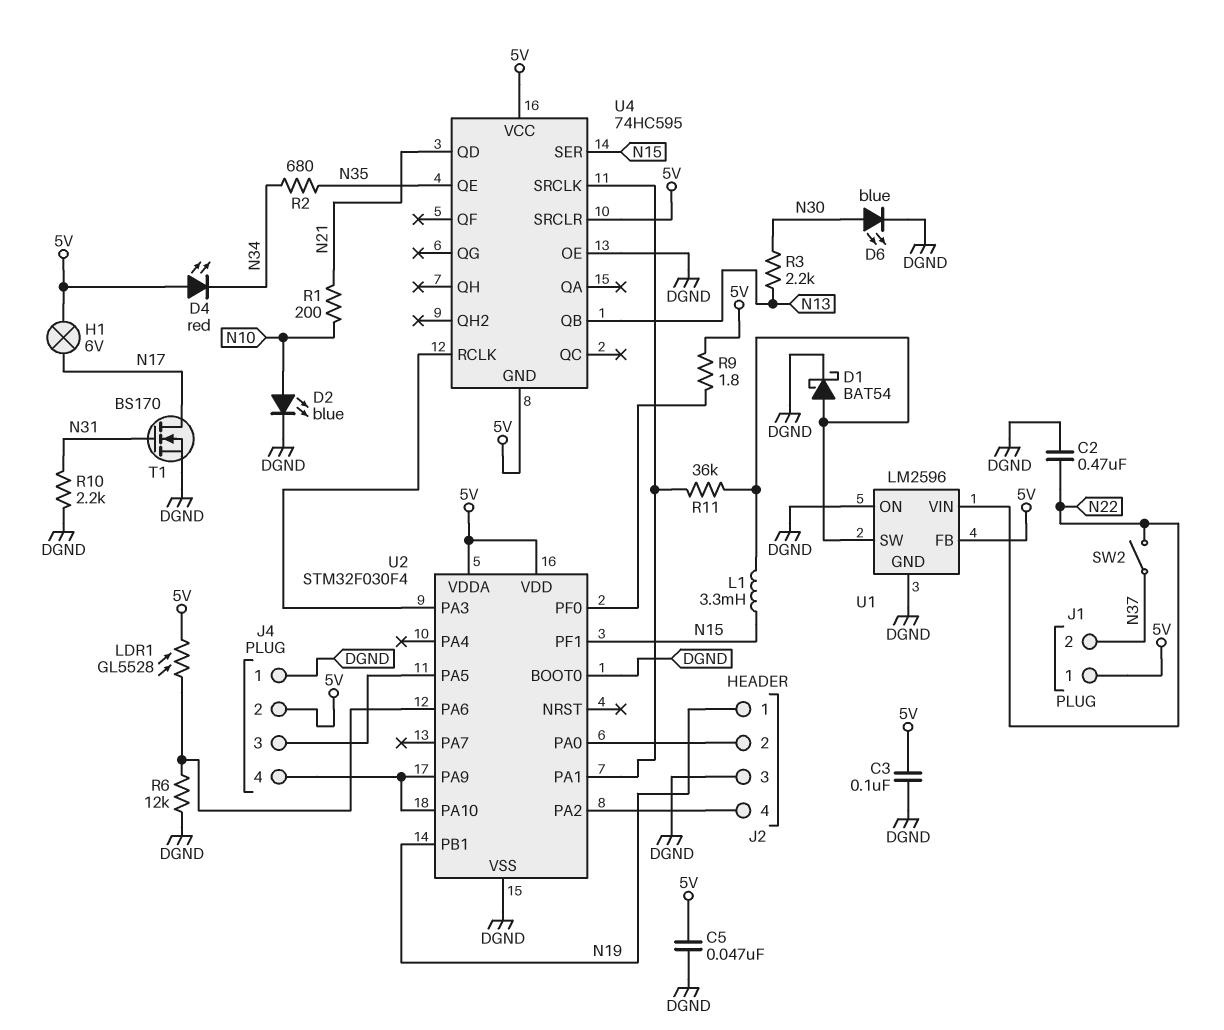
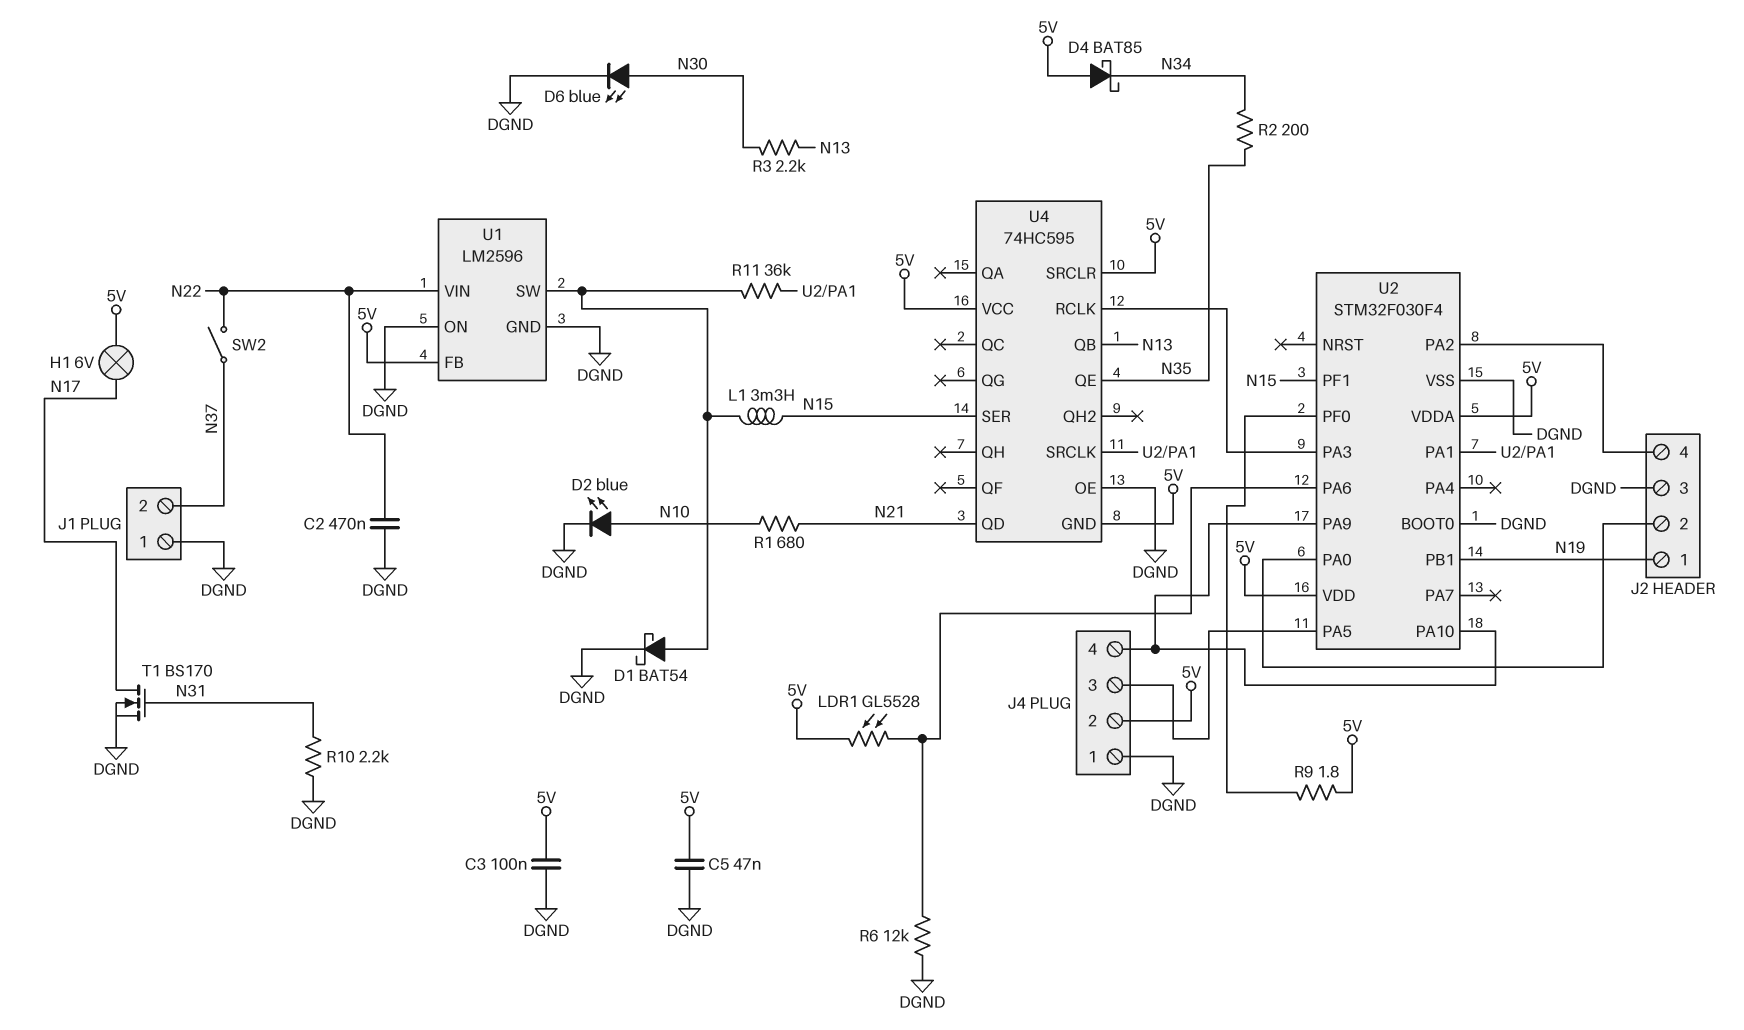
D4: LED red (A 5V, K N34) -> schottky BAT85 (A 5V, K N34)
J1 pin 1: 5V -> DGND
R1: 200 (N10, N21) -> 680 (N10, N21)
R2: 680 (N34, N35) -> 200 (N34, N35)

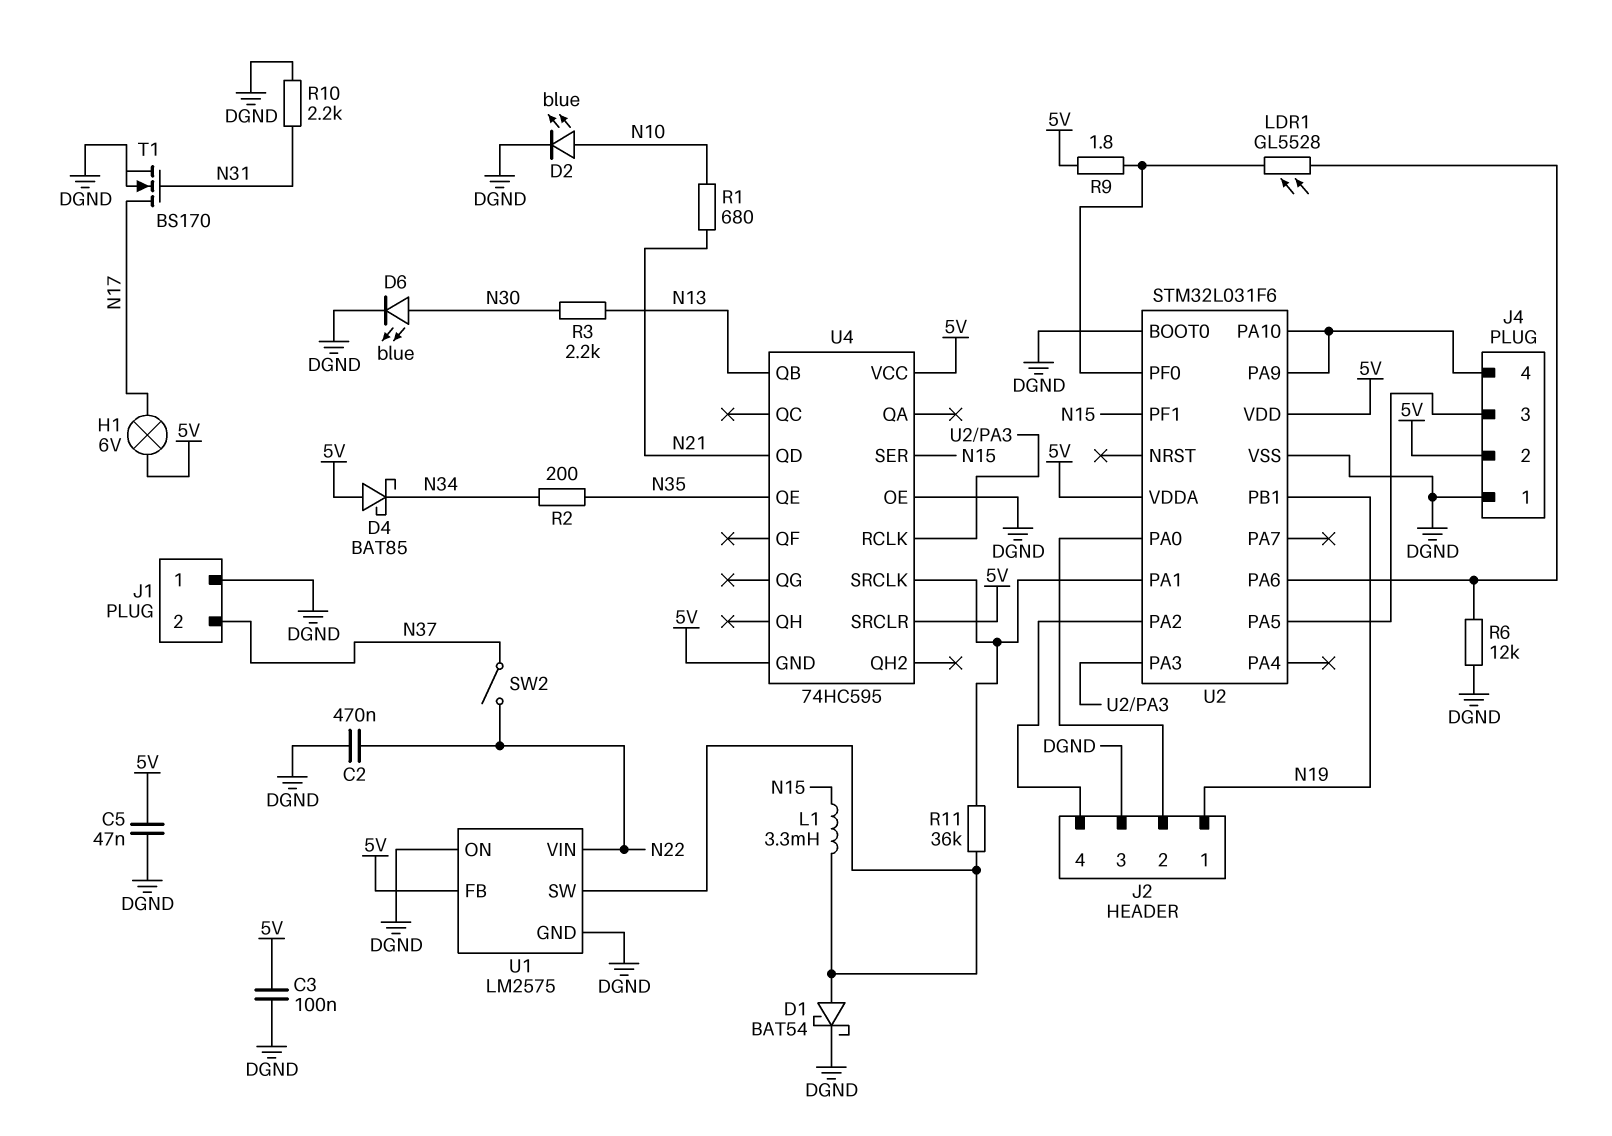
LDR1: GL5528 (5V, U2/PA6) -> GL5528 (U2/PA6, U2/PF0)
U1: LM2596 -> LM2575
U2: STM32F030F4 -> STM32L031F6

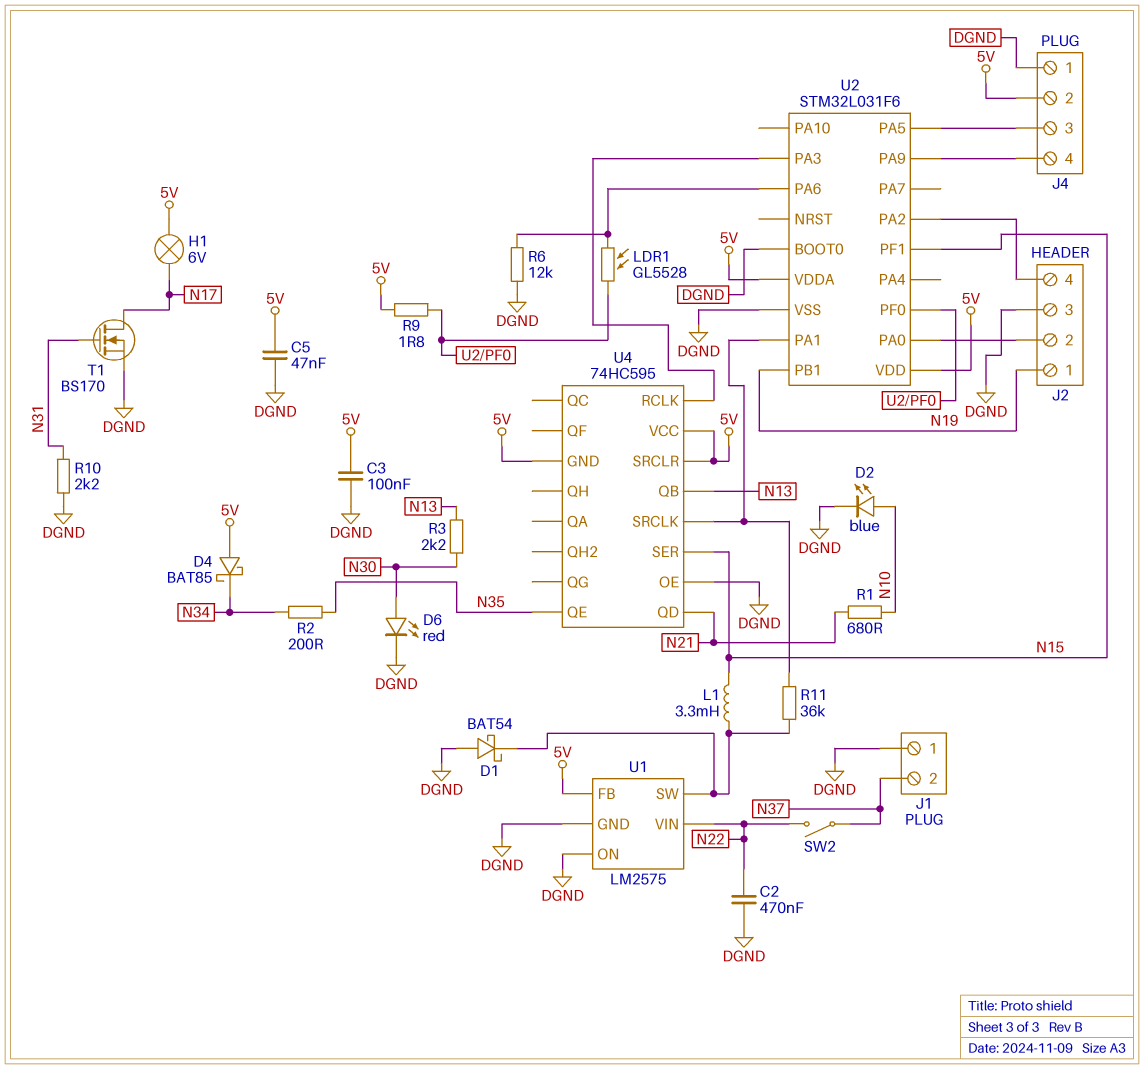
D1: schottky BAT54 (A U1/SW, K DGND) -> schottky BAT54 (A DGND, K U1/SW)
D6: LED blue (A N30, K DGND) -> LED red (A N30, K DGND)
U2 pin PA10: J4/4 -> none

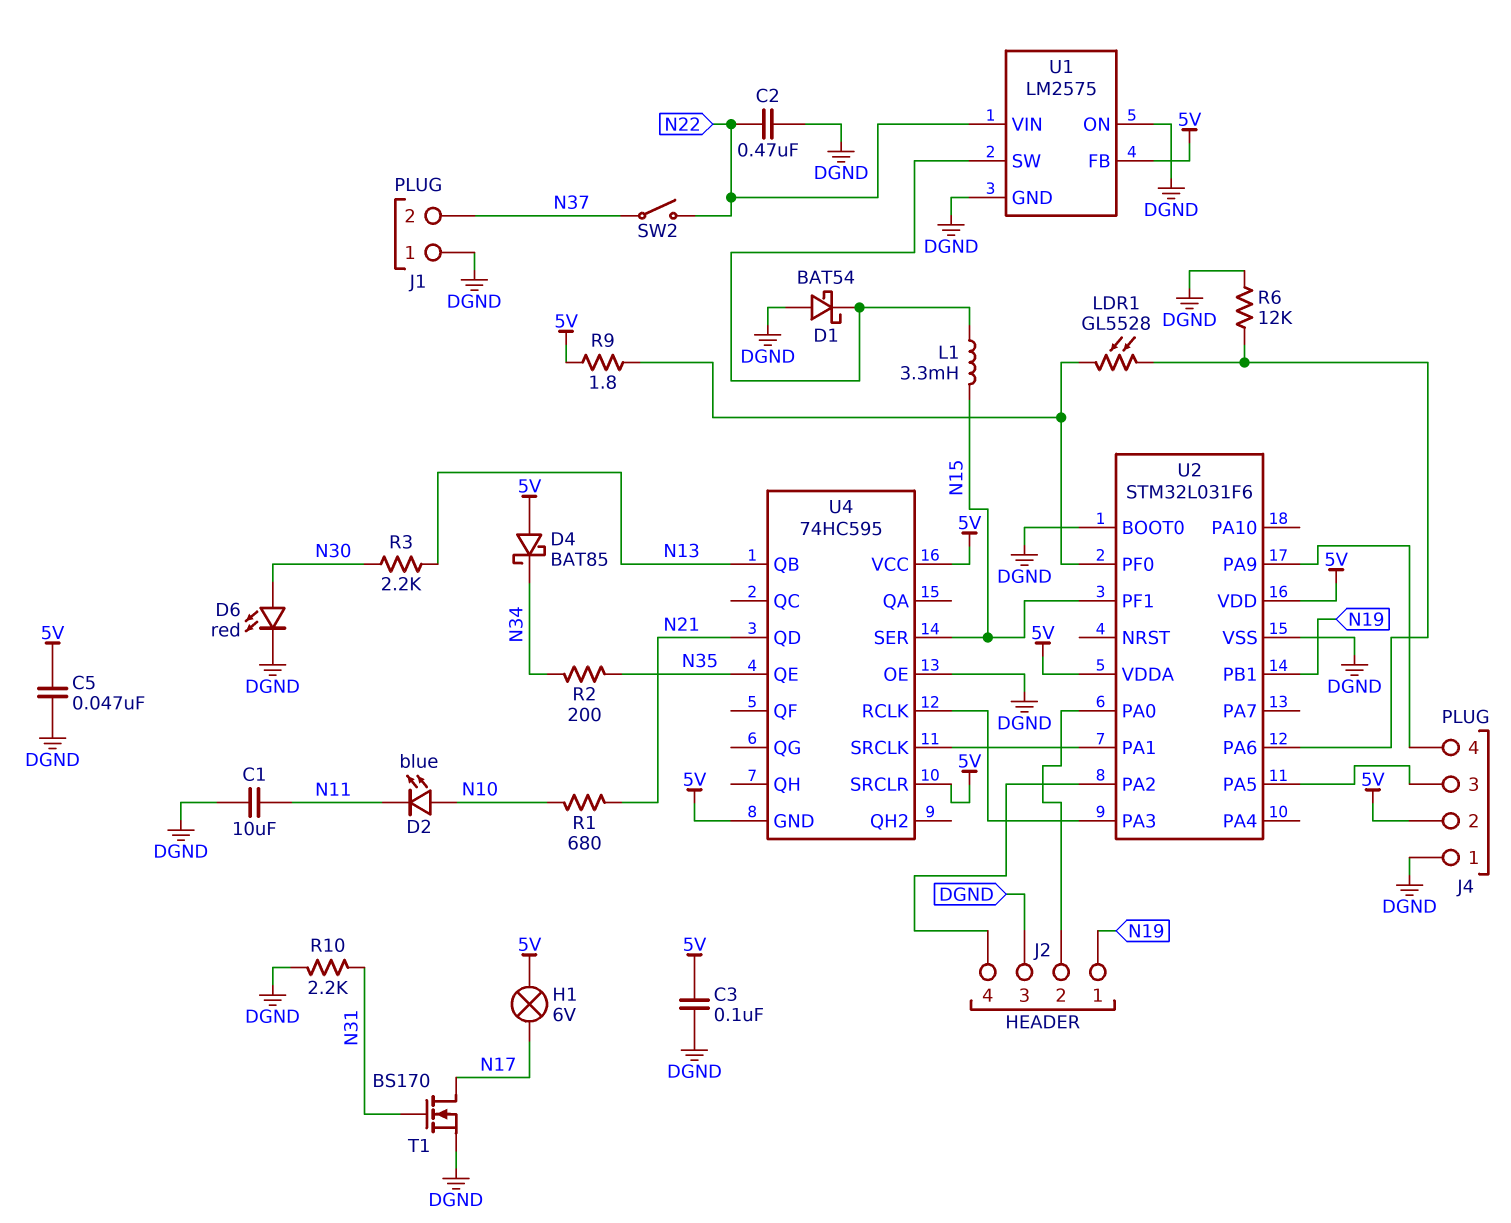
C1: none -> 10uF (DGND, N11)
D2: LED blue (A N10, K DGND) -> LED blue (A N10, K N11)
R11: 36k (U1/SW, U2/PA1) -> none

